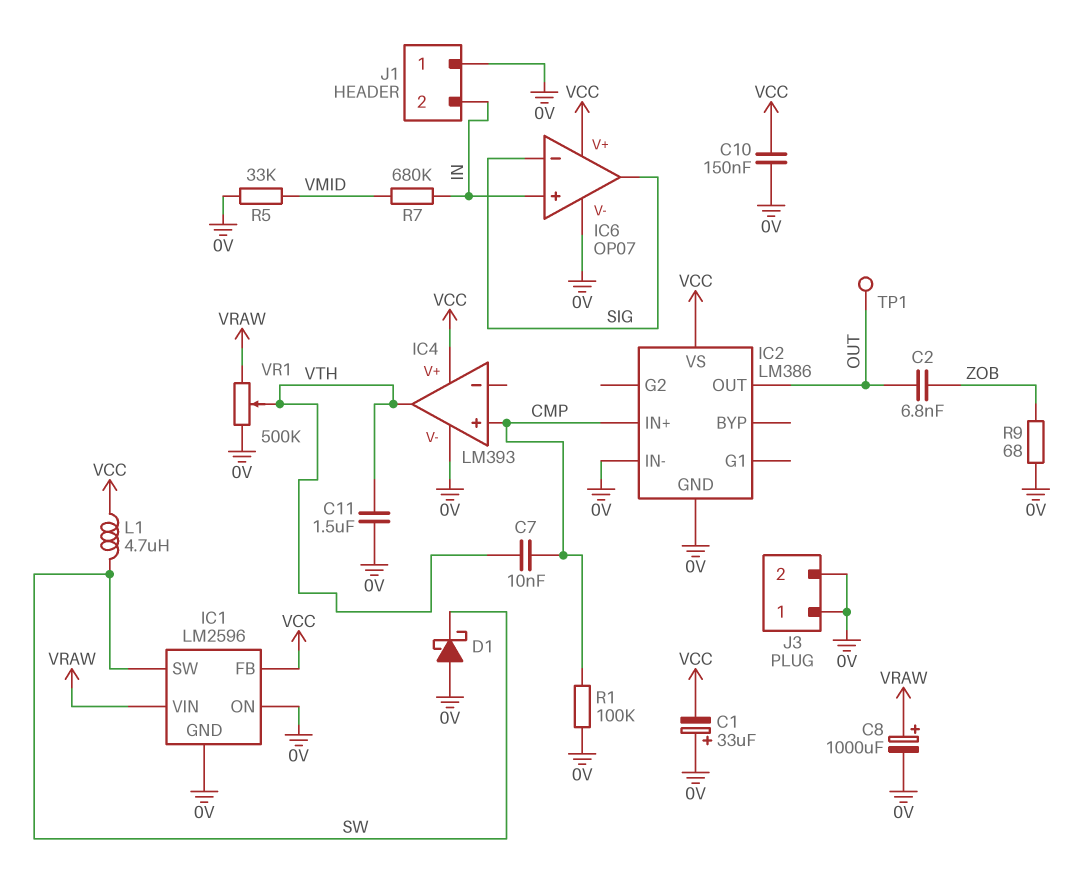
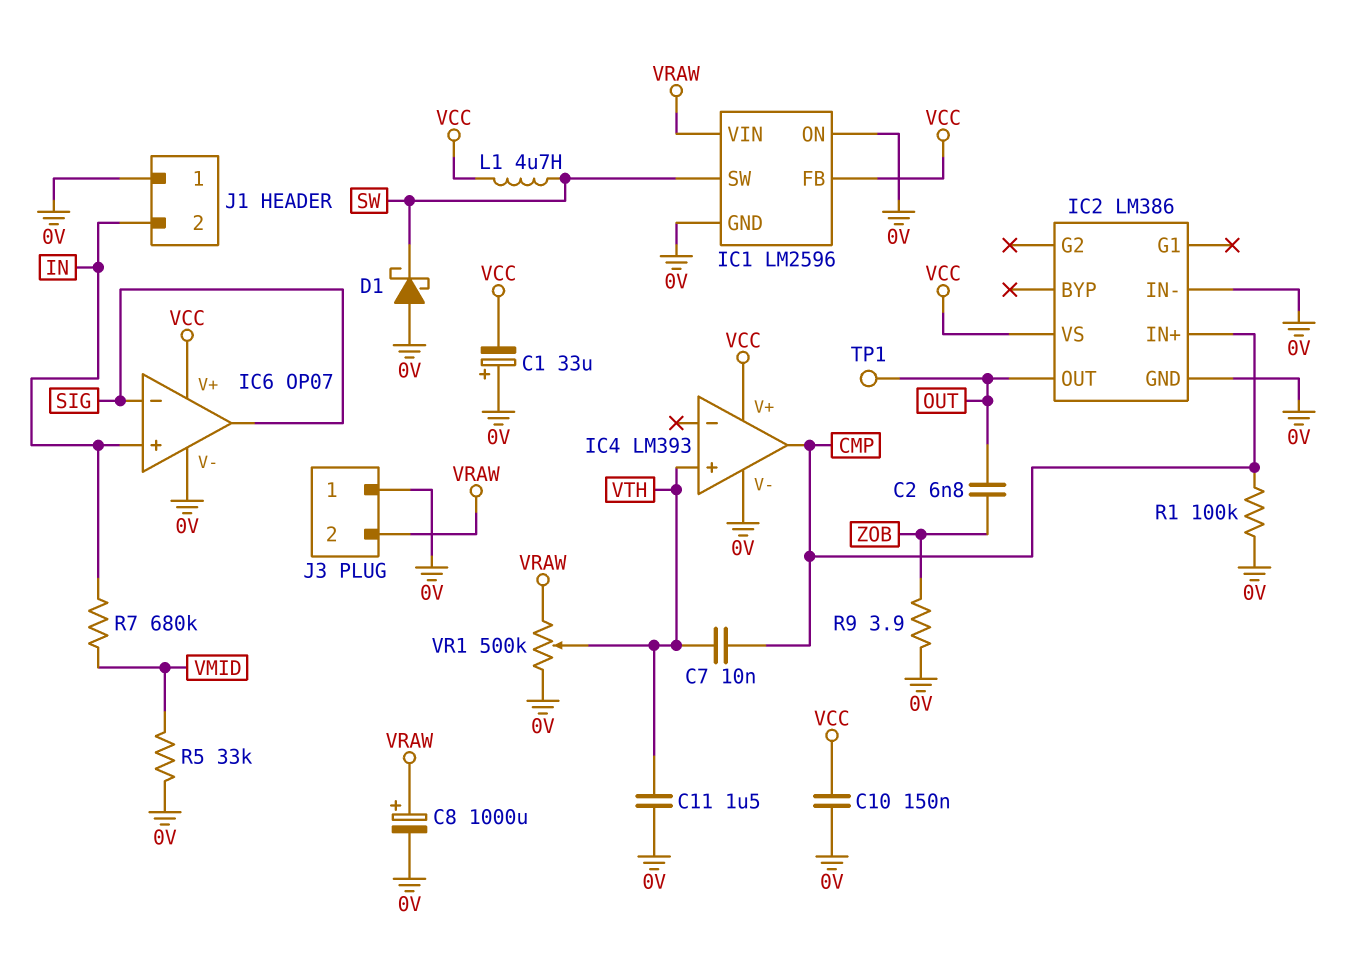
IC4 pin in+: CMP -> VTH
IC4 pin out: VTH -> CMP
J3 pin 2: 0V -> VRAW
R9: 68 (0V, ZOB) -> 3.9 (0V, ZOB)

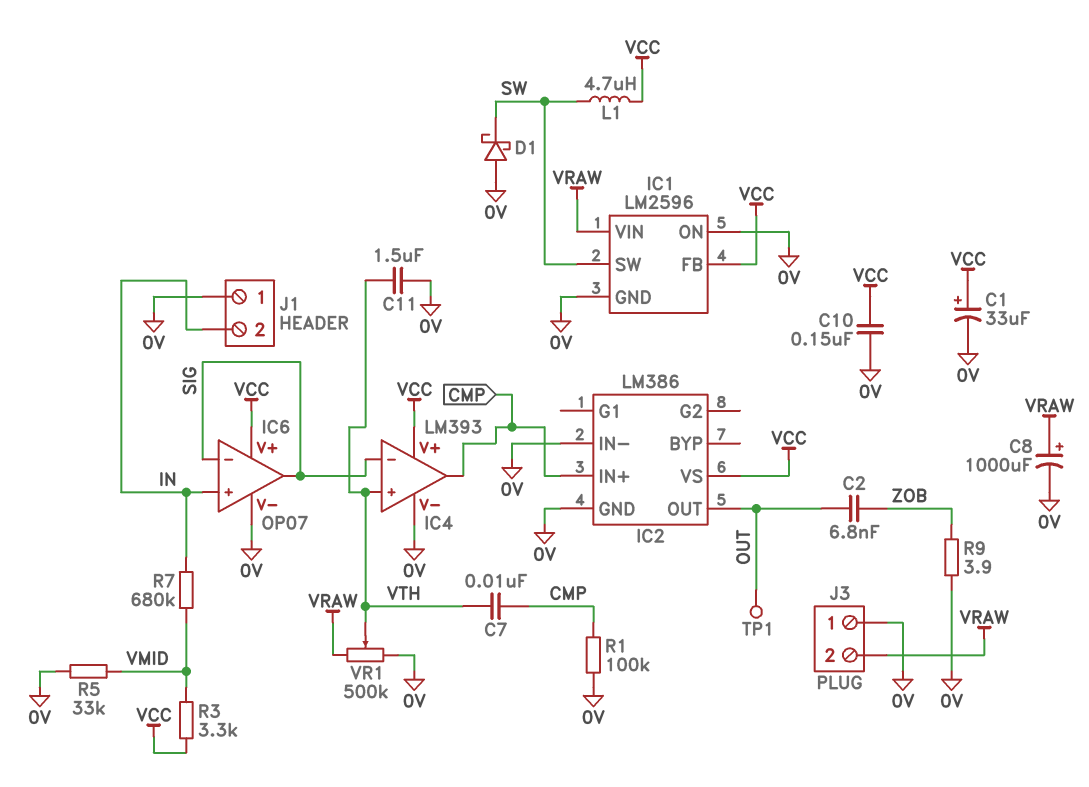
C1: 33uF (plus 0V, minus VCC) -> 33uF (plus VCC, minus 0V)
IC4 pin in-: none -> SIG
R3: none -> 3.3k (VCC, VMID)

